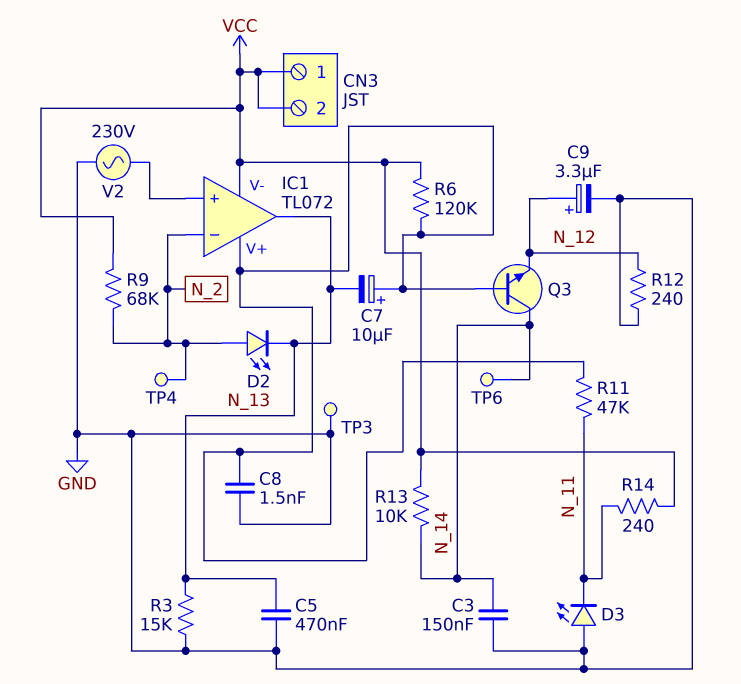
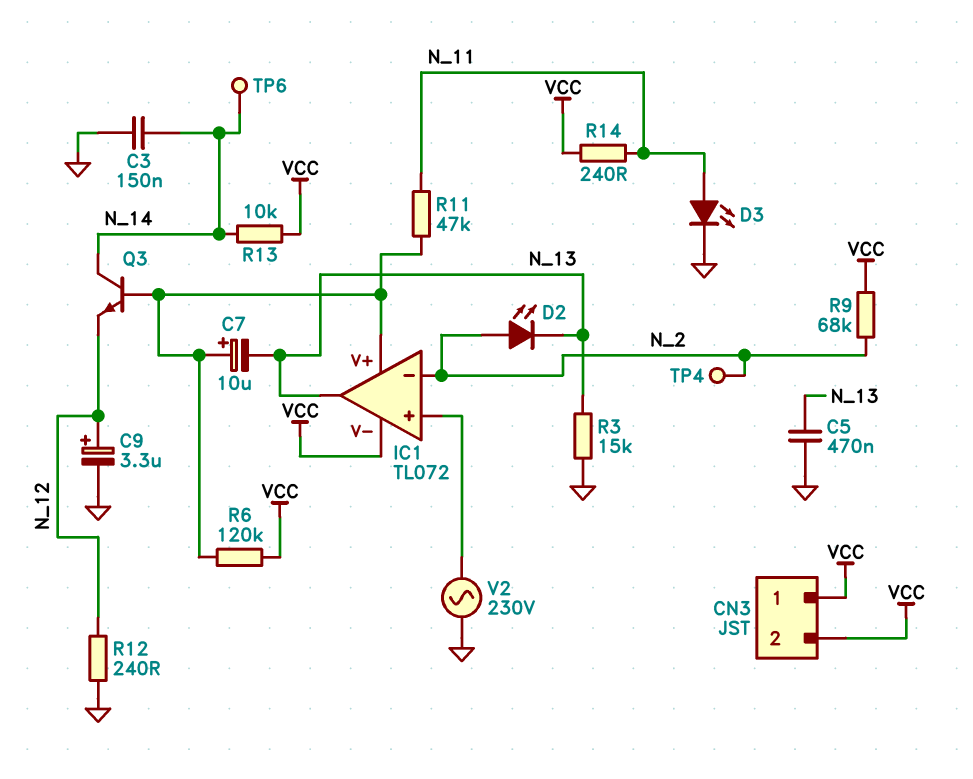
C8: 1.5nF (GND, IC1/V+) -> none
D3: LED (A GND, K N_11) -> LED (A N_11, K GND)
TP3: test point (GND) -> none

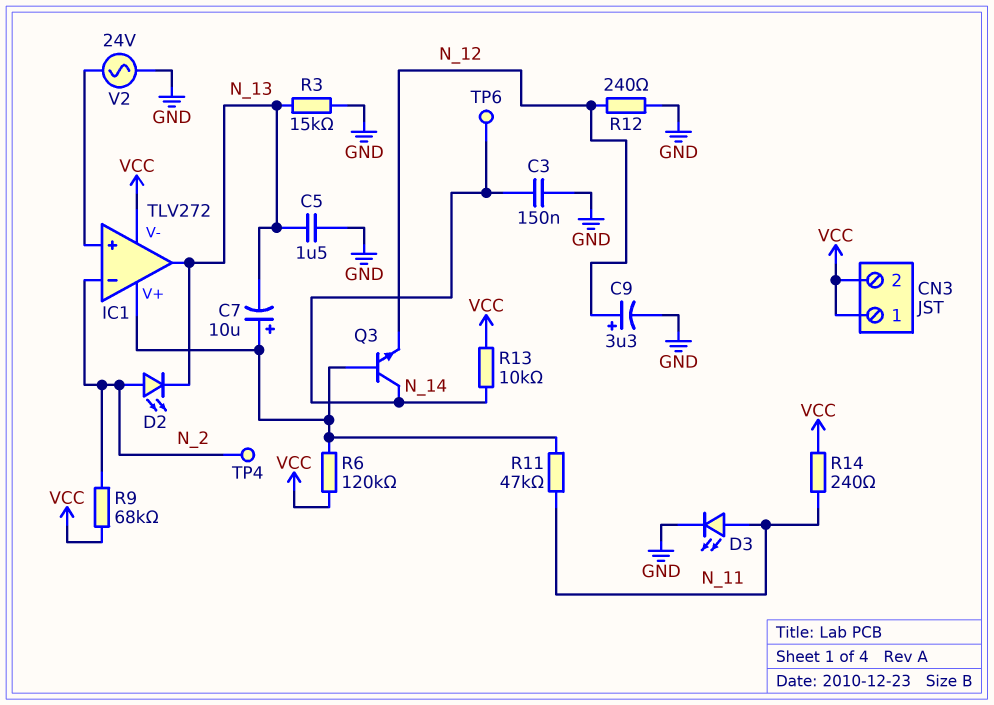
C5: 470nF (GND, N_13) -> 1.5uF (GND, N_13)
IC1: TL072 -> TLV272
V2: AC 230V (GND, IC1/in+) -> AC 24V (GND, IC1/in+)

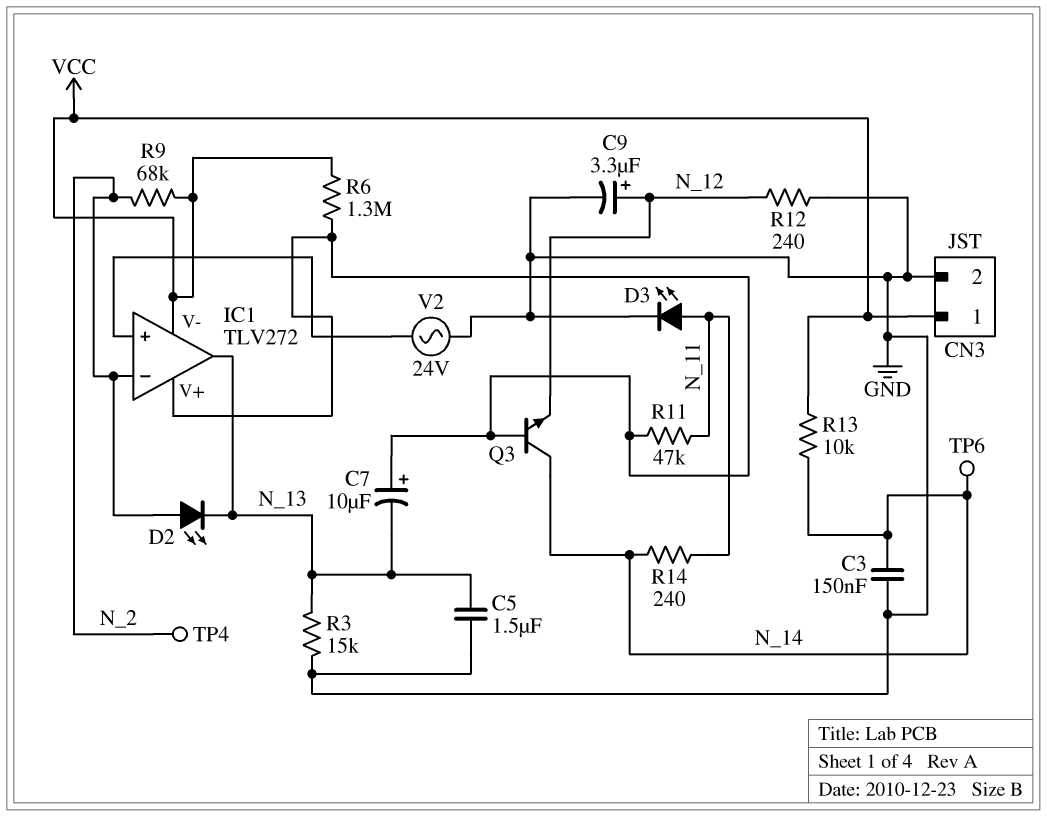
CN3 pin 2: VCC -> GND
R6: 120k (IC1/V+, VCC) -> 1.3M (IC1/V+, VCC)
R14: 240 (N_11, VCC) -> 240 (N_11, N_14)

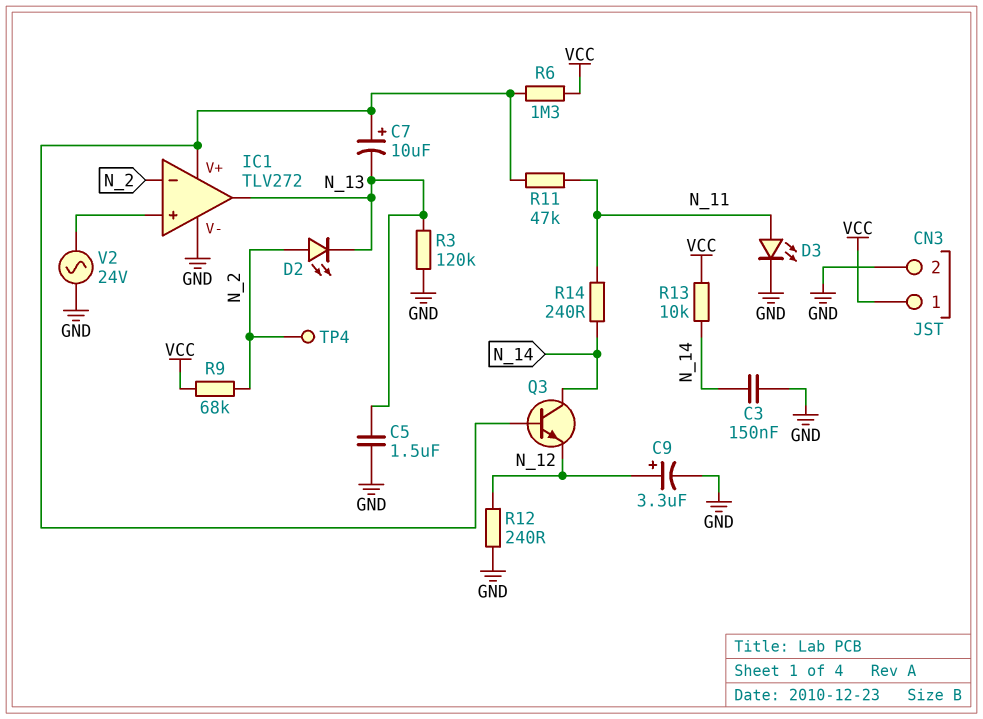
IC1 pin V-: VCC -> GND
R3: 15k (GND, N_13) -> 120k (GND, N_13)
TP6: test point (N_14) -> none

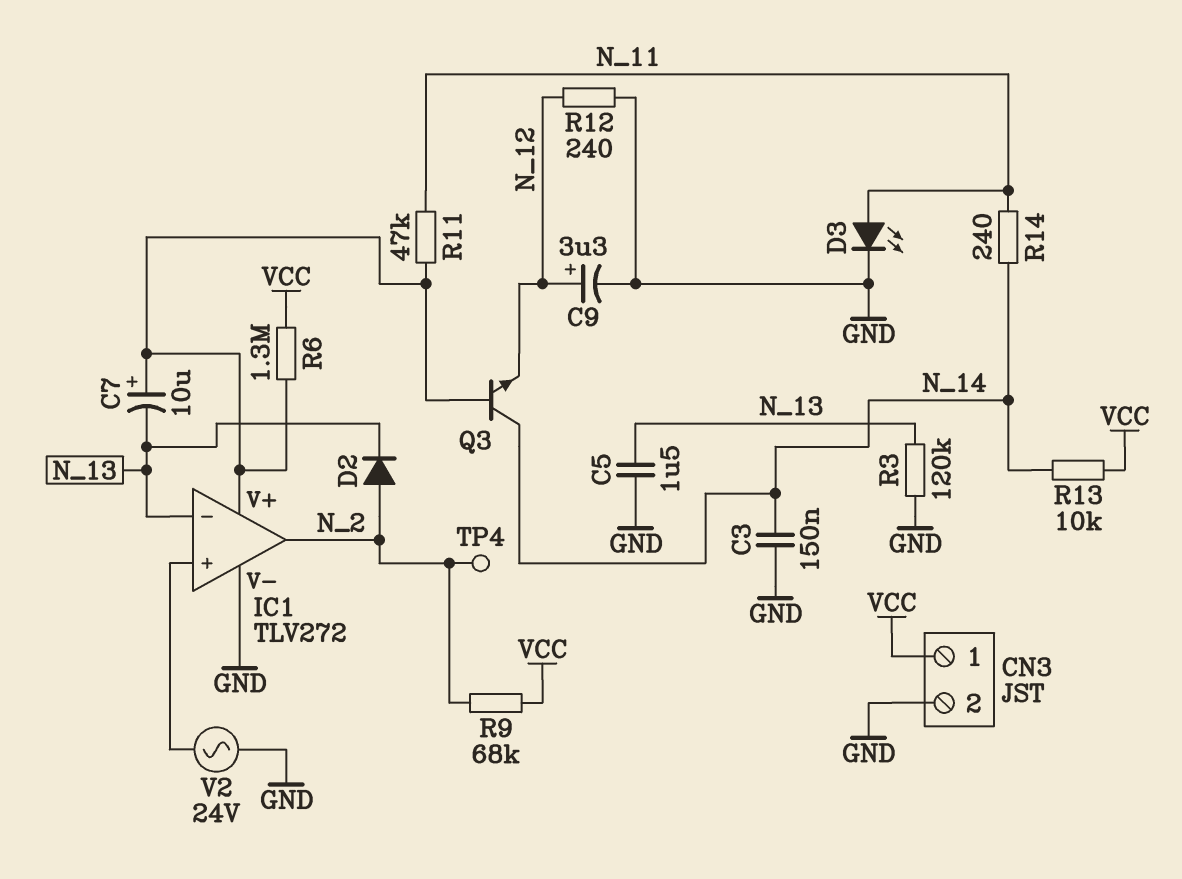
D2: LED (A N_2, K N_13) -> diode (A N_2, K N_13)
IC1 pin in-: N_2 -> N_13
IC1 pin out: N_13 -> N_2

